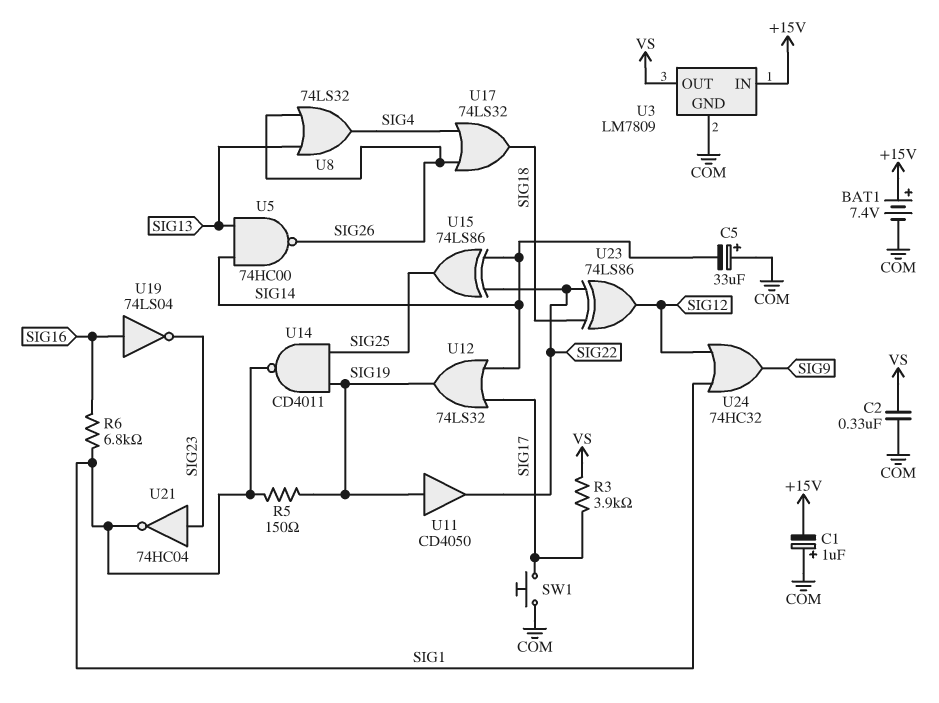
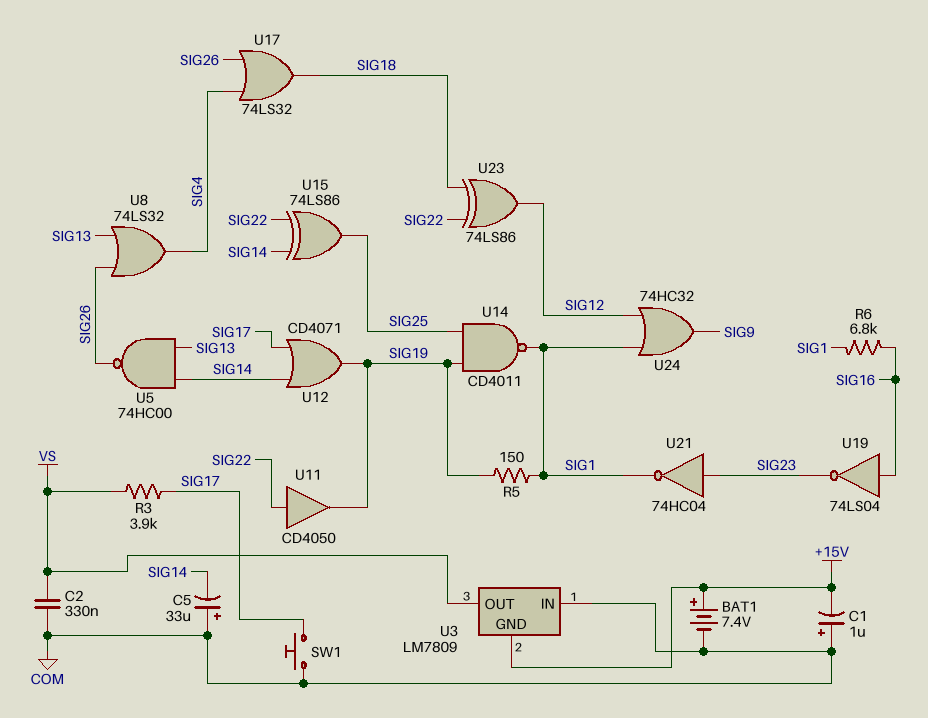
U3 pin GND: COM -> +15V
U3 pin IN: +15V -> COM
U11: buffer CD4050 (in SIG19, out SIG22) -> buffer CD4050 (in SIG22, out SIG19)
U12: OR 74LS32 (in SIG14, in SIG17, out SIG19) -> OR CD4071 (in SIG14, in SIG17, out SIG19)

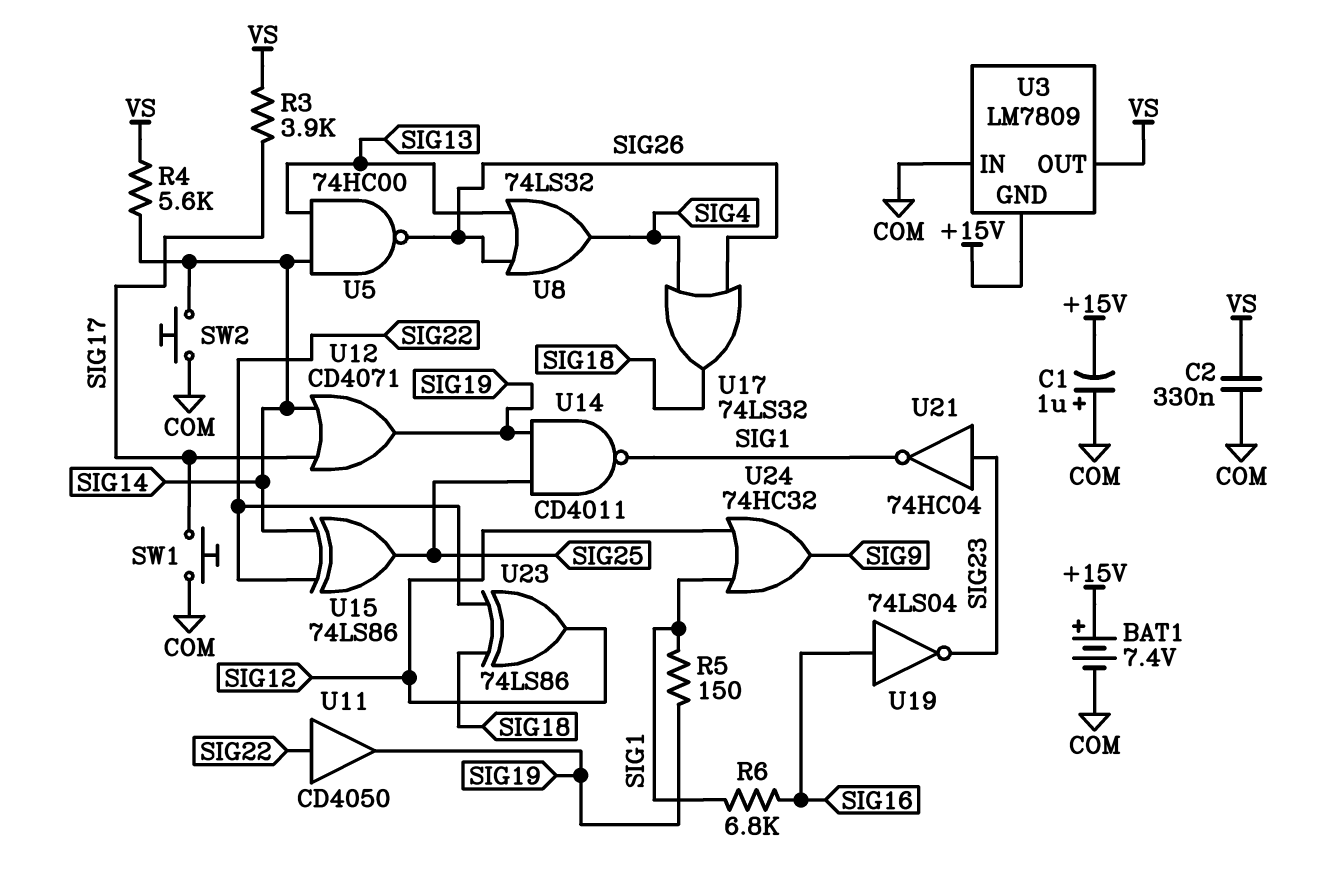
C5: 33uF (plus COM, minus SIG14) -> none
R4: none -> 5.6k (SIG14, VS)
SW2: none -> button (COM, SIG14)

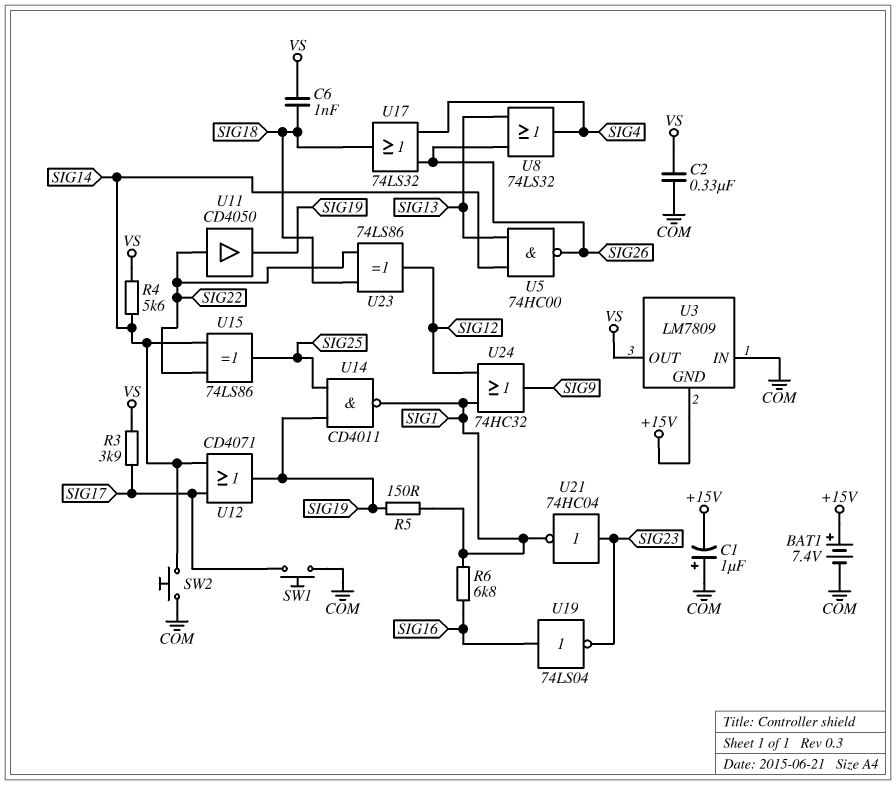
C6: none -> 1nF (SIG18, VS)

